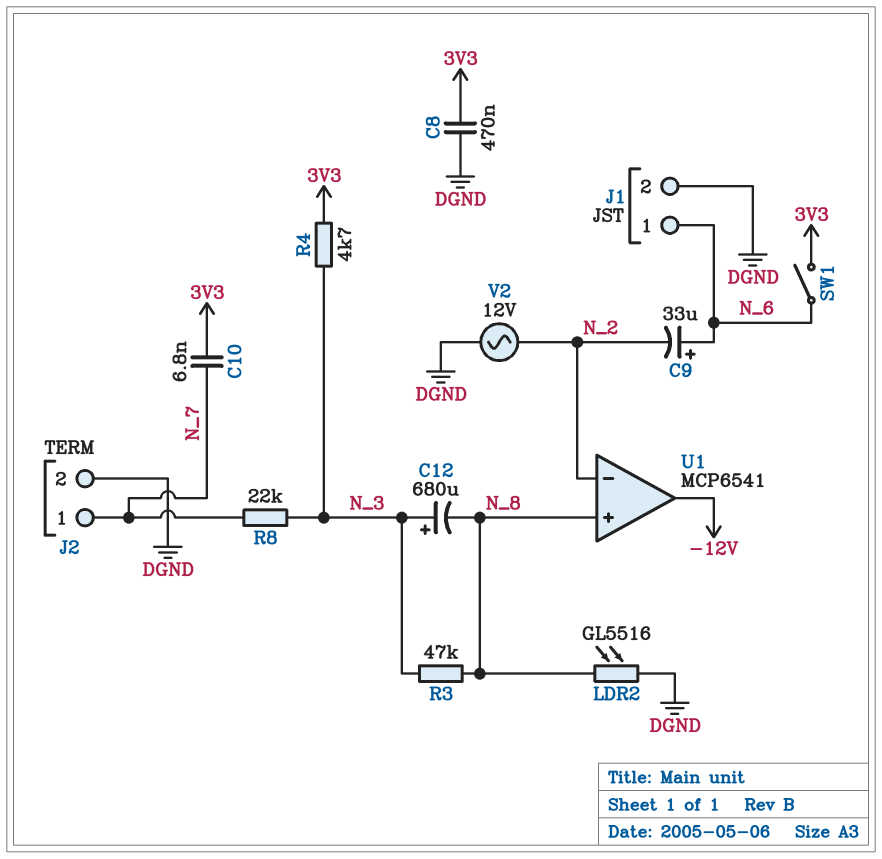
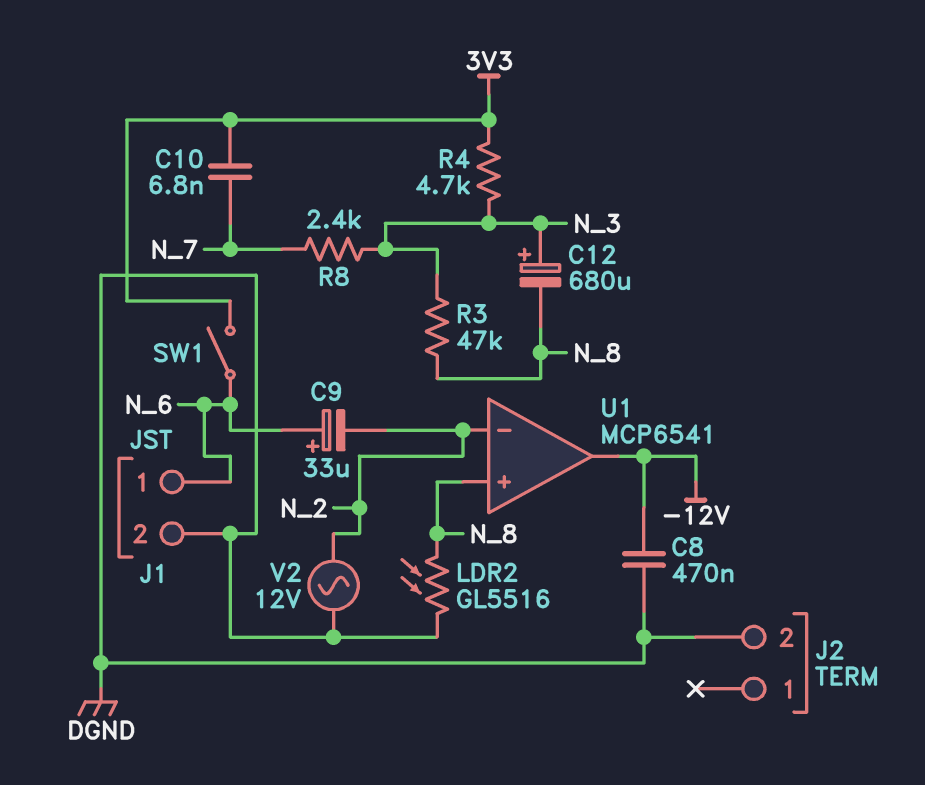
C8: 470nF (3V3, DGND) -> 470nF (-12V, DGND)
J2 pin 1: N_7 -> none
R8: 22k (N_3, N_7) -> 2.4k (N_3, N_7)

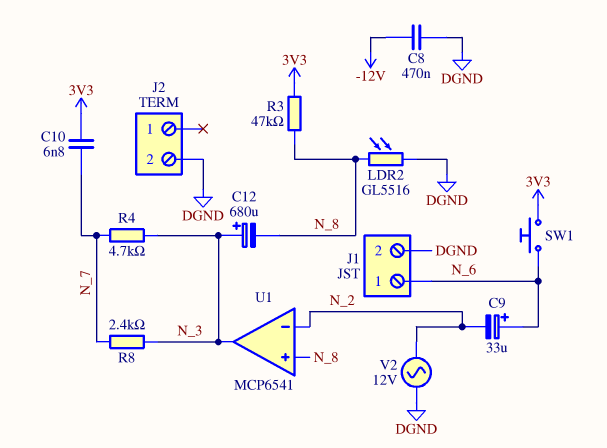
R3: 47k (N_3, N_8) -> 47k (3V3, N_8)
R4: 4.7k (3V3, N_3) -> 4.7k (N_3, N_7)
SW1: switch (3V3, N_6) -> button (3V3, N_6)
U1 pin out: -12V -> N_3

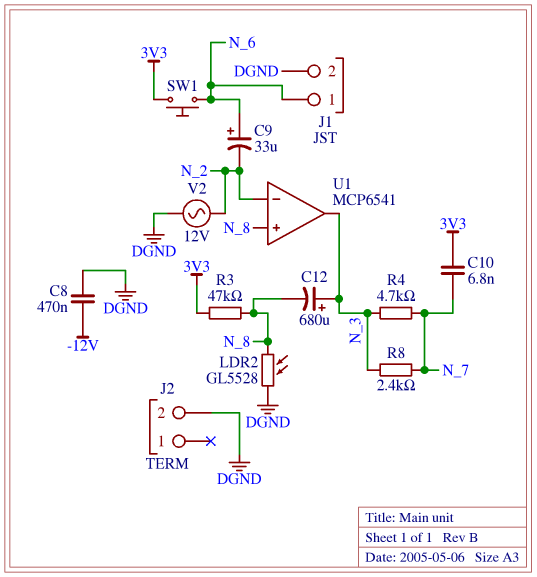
LDR2: GL5516 (DGND, N_8) -> GL5528 (DGND, N_8)

